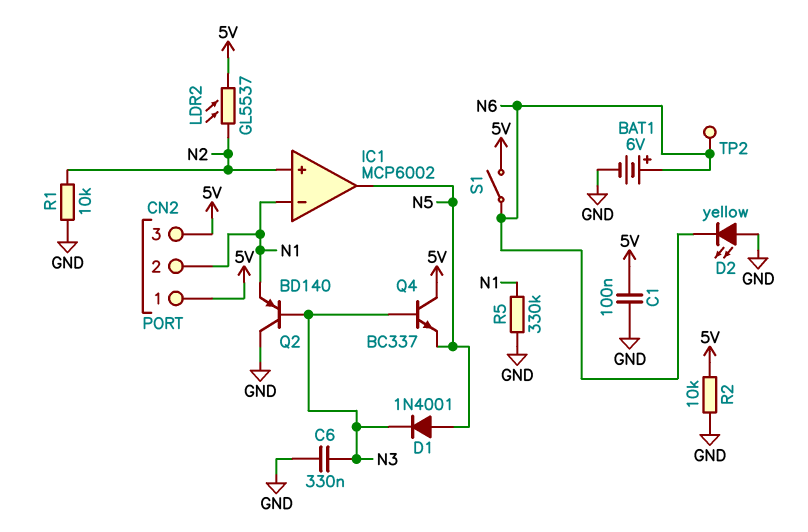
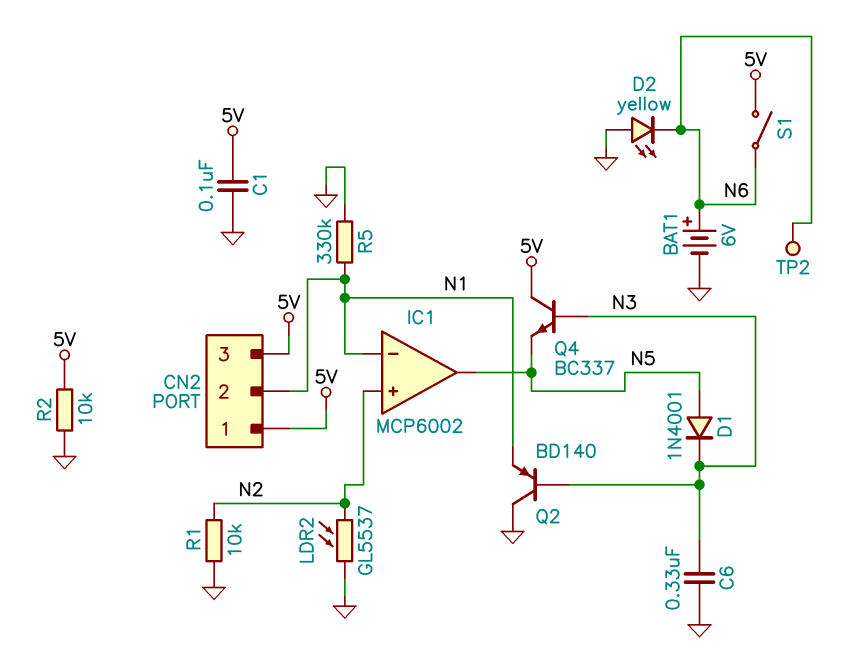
LDR2: GL5537 (5V, N2) -> GL5537 (GND, N2)

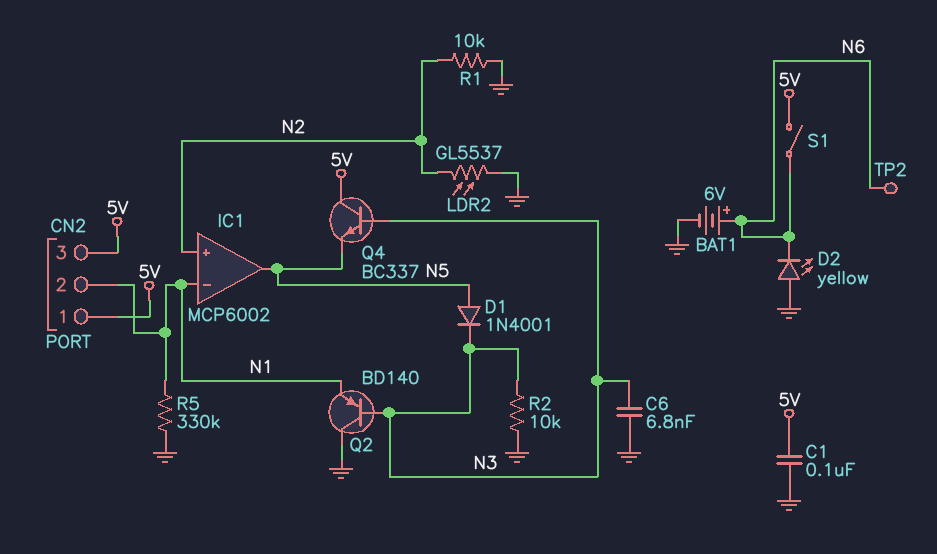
C6: 330nF (GND, N3) -> 6.8nF (GND, N3)
R2: 10k (5V, GND) -> 10k (GND, N3)

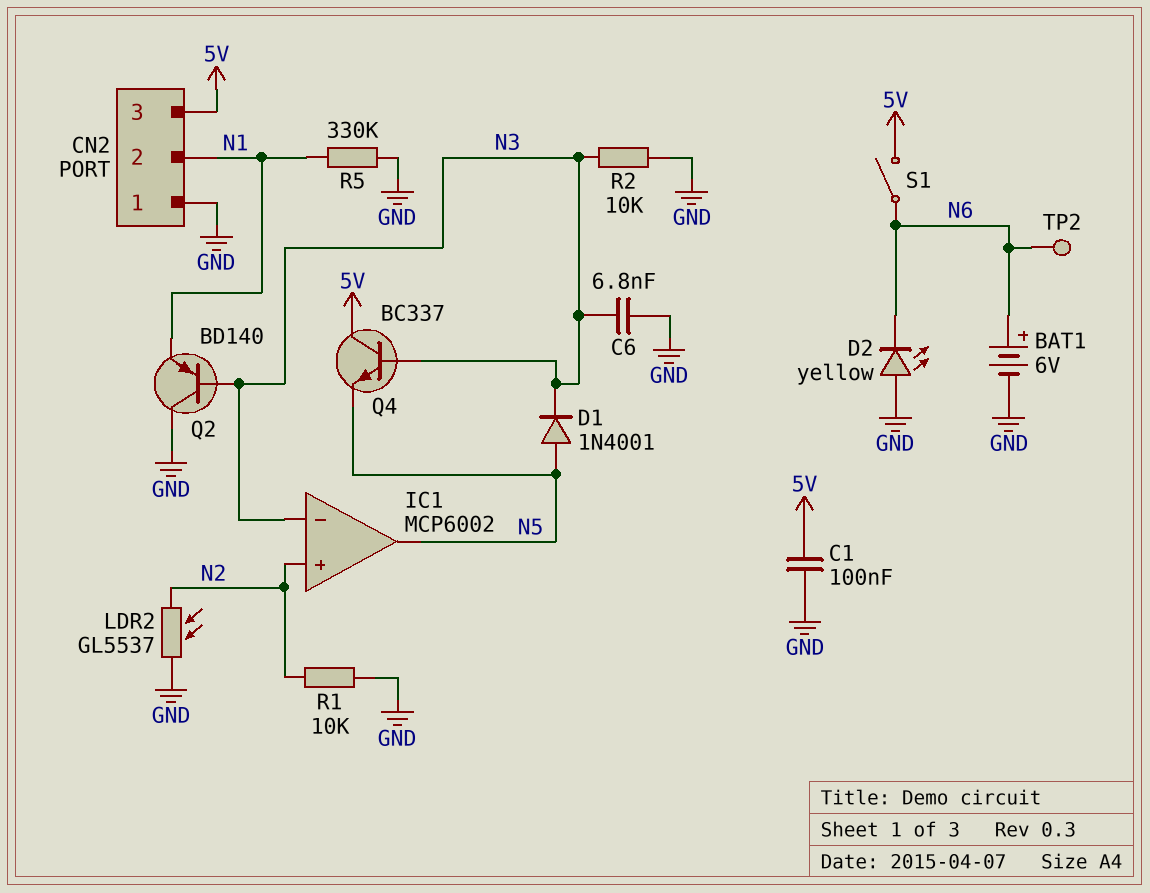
CN2 pin 1: 5V -> GND
IC1 pin in-: N1 -> N3

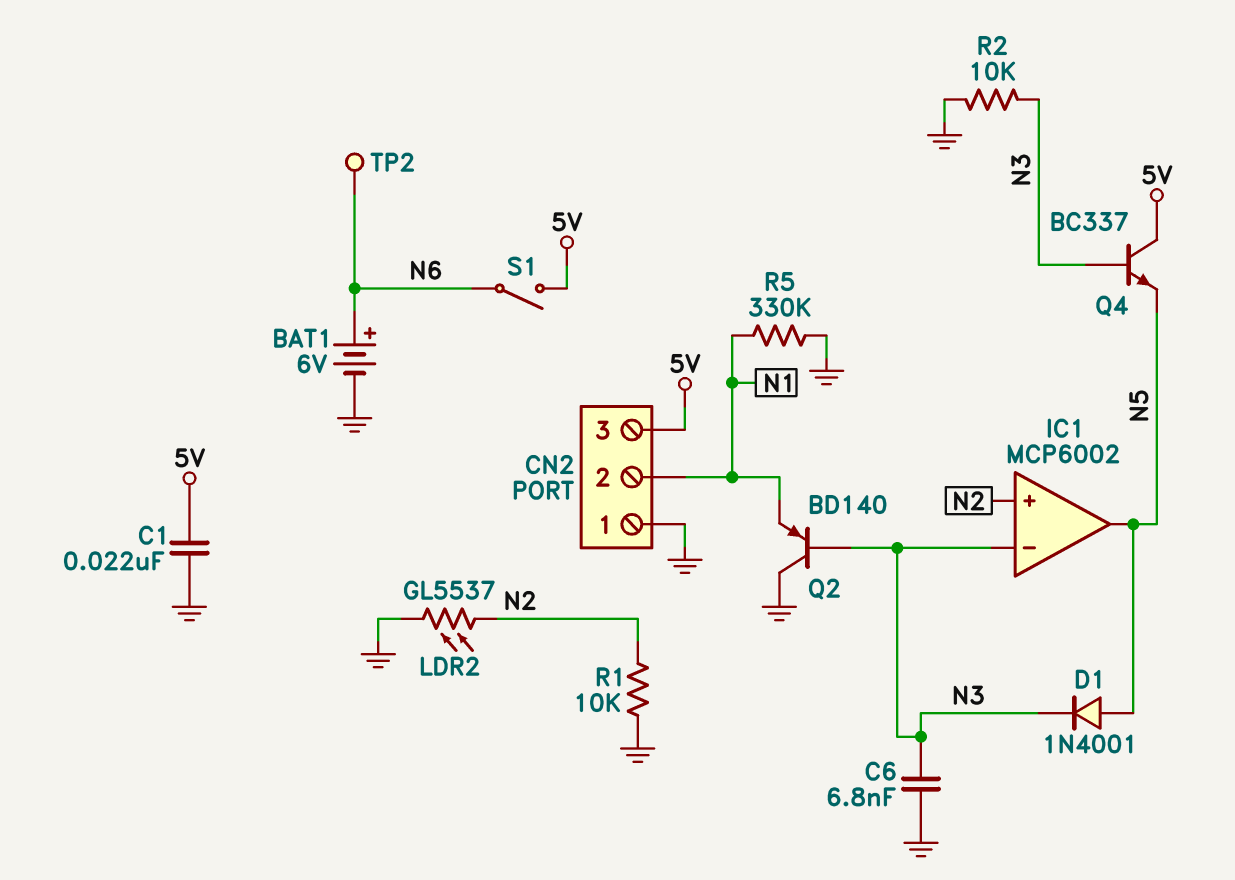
C1: 100nF (5V, GND) -> 22nF (5V, GND)
D2: LED yellow (A GND, K N6) -> none

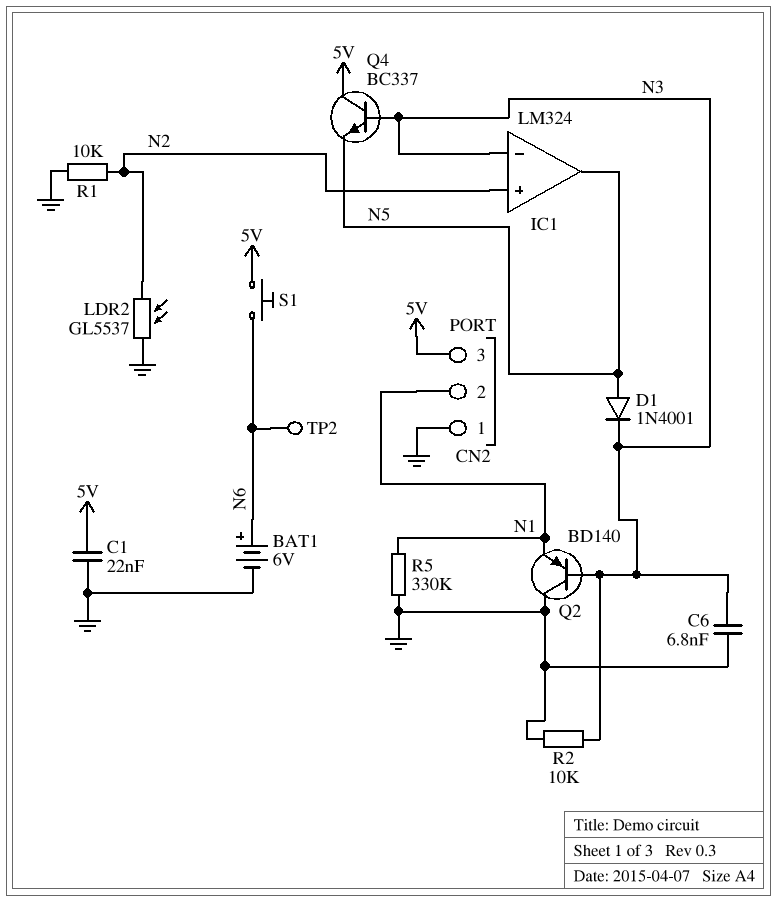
IC1: MCP6002 -> LM324
S1: switch (5V, N6) -> button (5V, N6)

